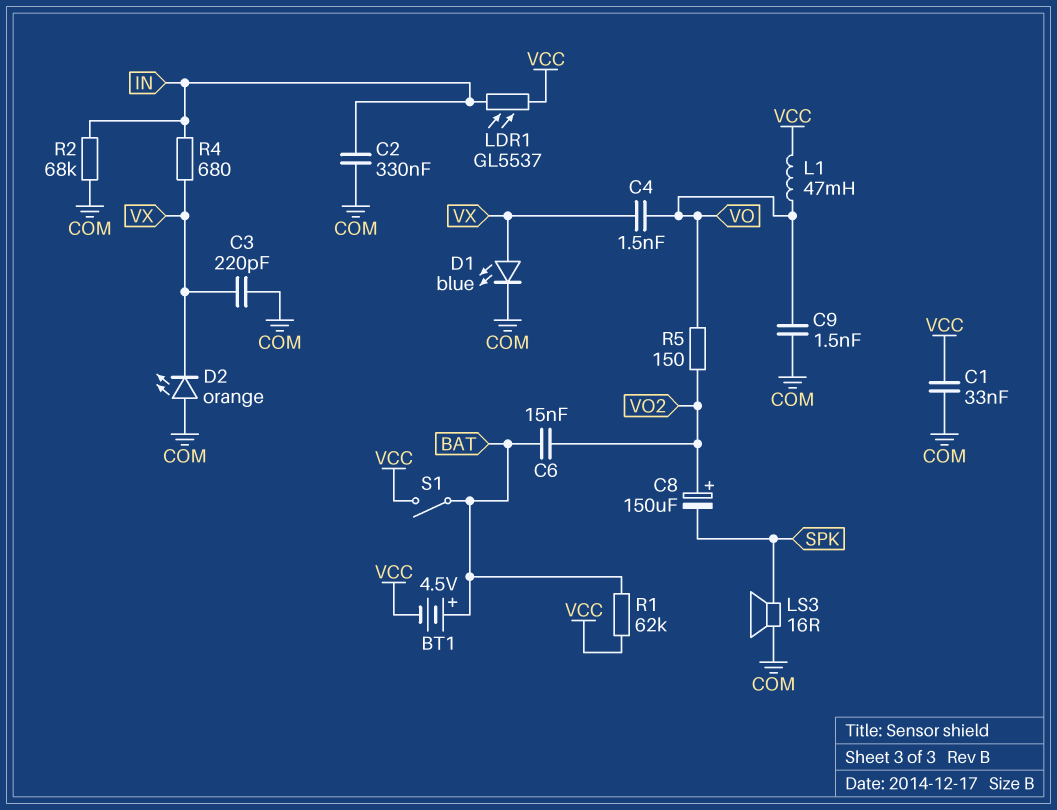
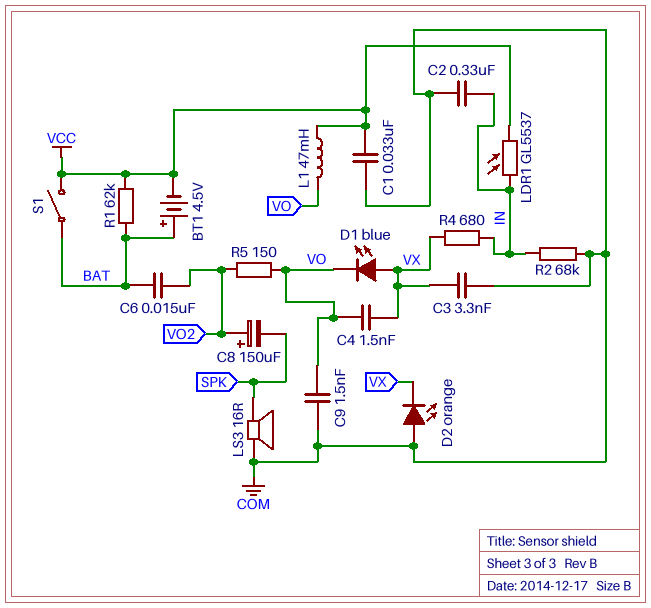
C3: 220pF (COM, VX) -> 3.3nF (COM, VX)
D1: LED blue (A VX, K COM) -> LED blue (A VX, K VO)

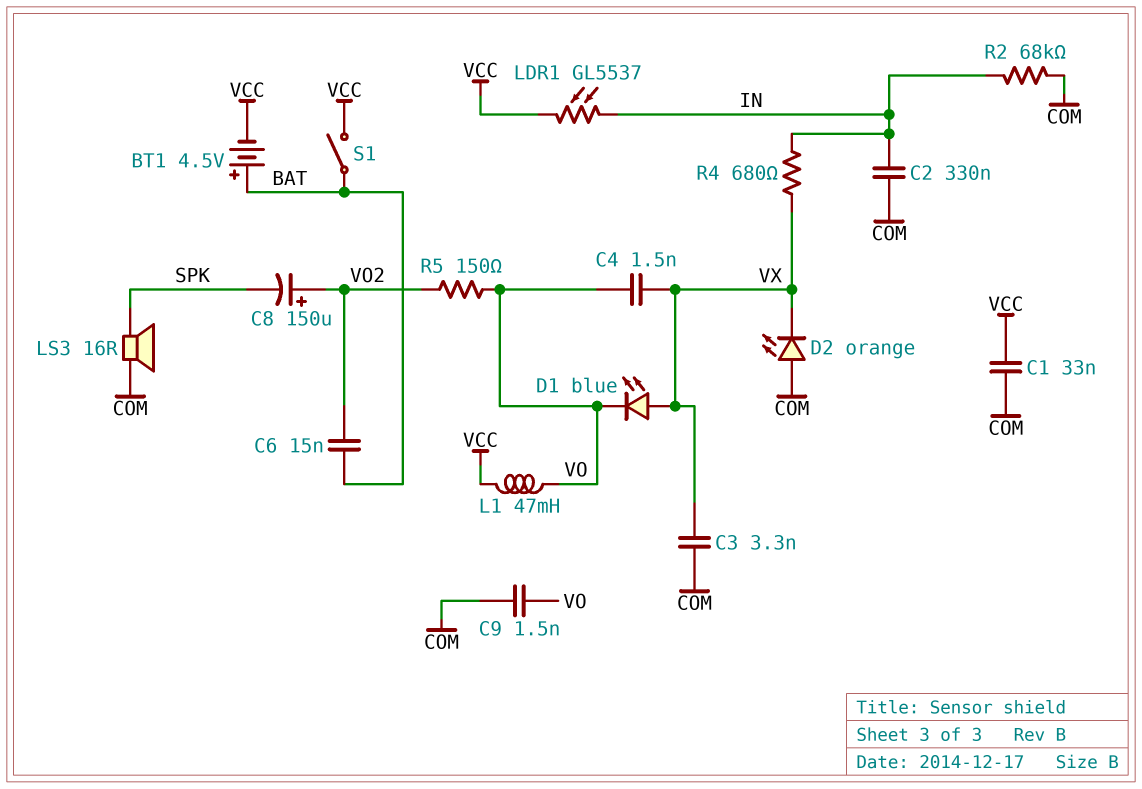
R1: 62k (BAT, VCC) -> none

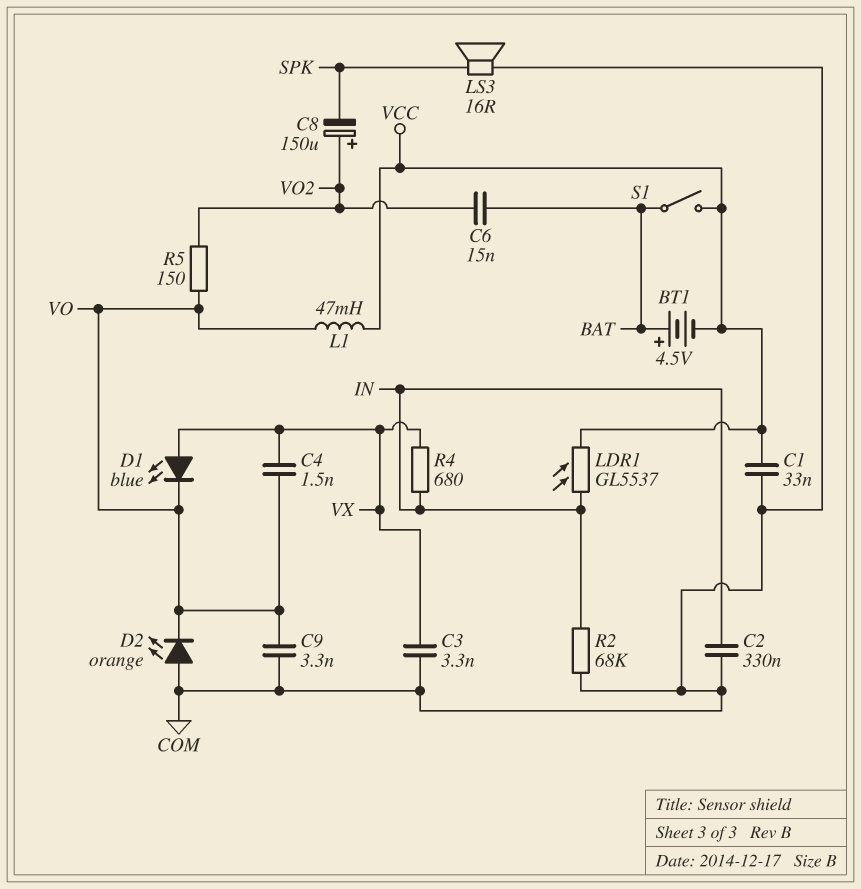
C9: 1.5nF (COM, VO) -> 3.3nF (COM, VO)
D2: LED orange (A COM, K VX) -> LED orange (A COM, K VO)

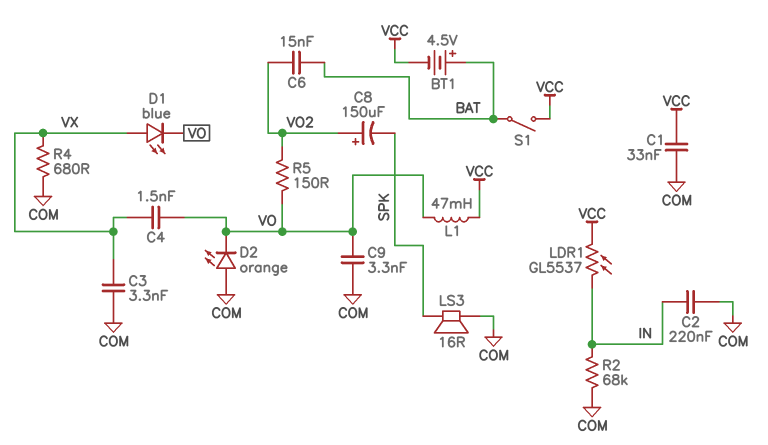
C2: 330nF (COM, IN) -> 220nF (COM, IN)
R4: 680 (IN, VX) -> 680 (COM, VX)

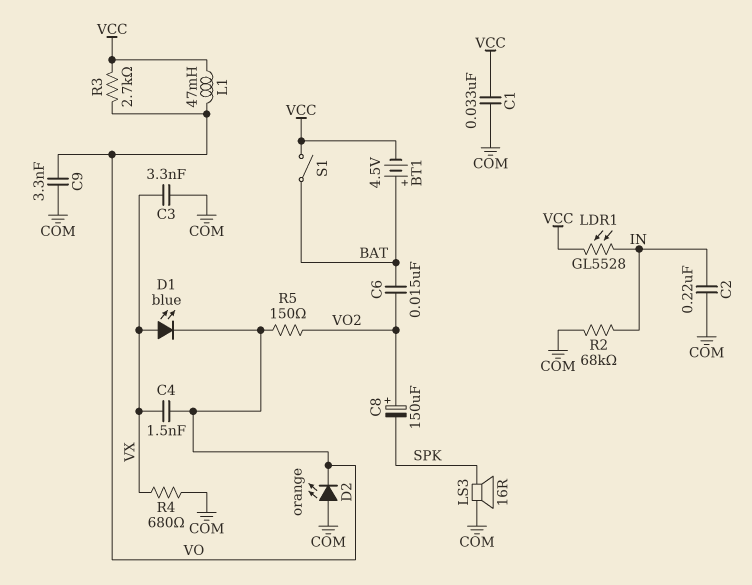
LDR1: GL5537 (IN, VCC) -> GL5528 (IN, VCC)
R3: none -> 2.7k (VCC, VO)

